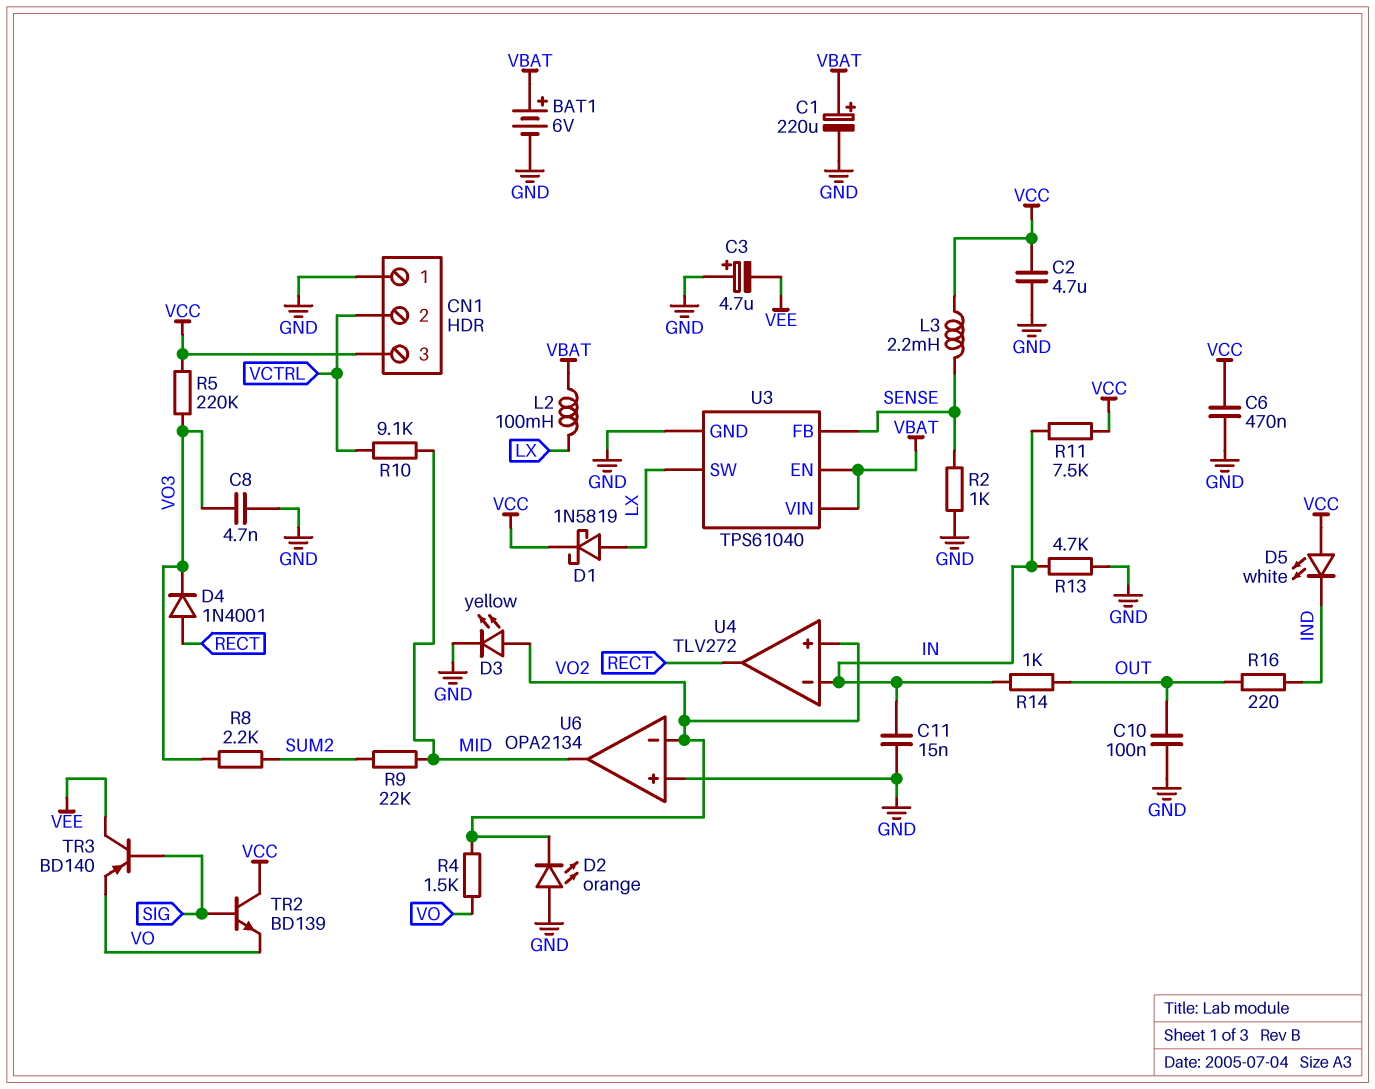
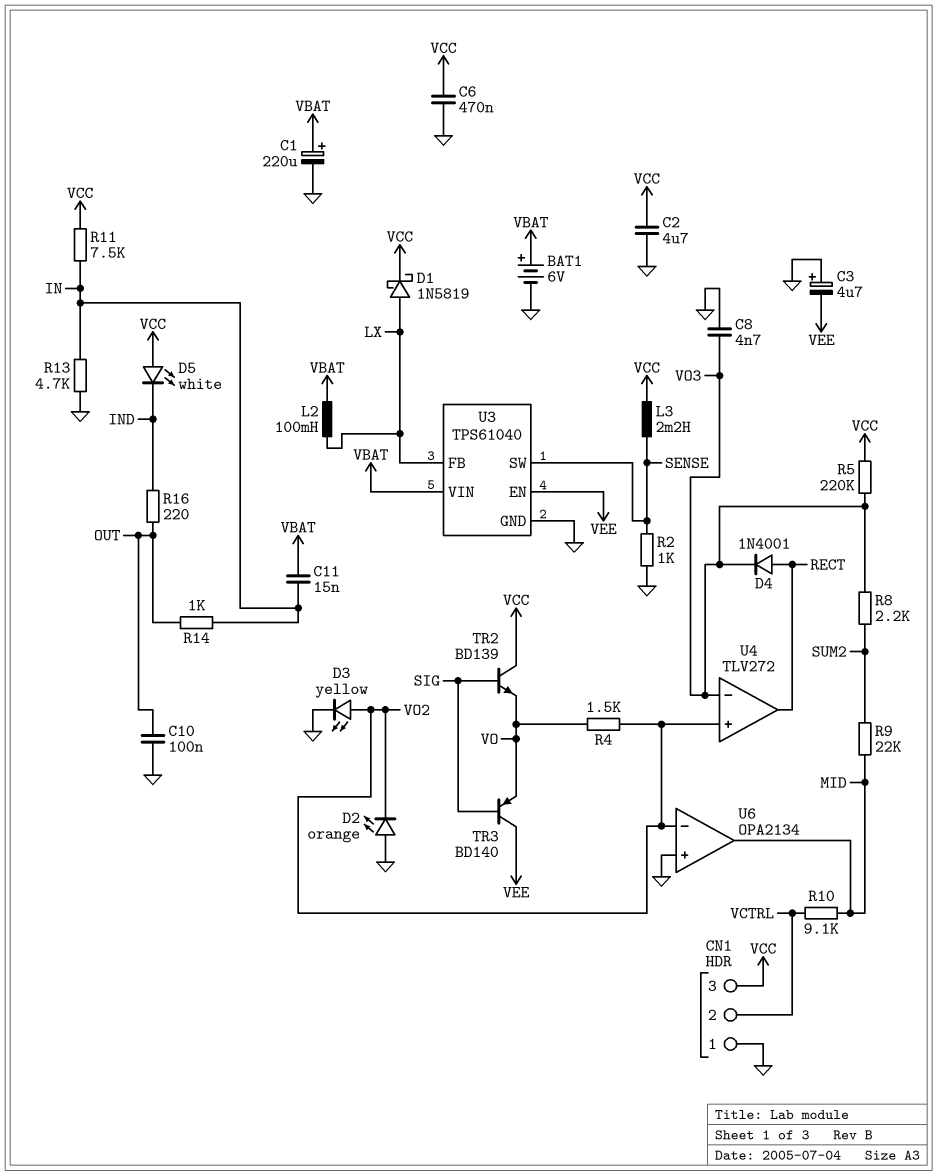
C11: 15nF (GND, IN) -> 15nF (IN, VBAT)
U3 pin EN: VBAT -> VEE
U3 pin FB: SENSE -> LX
U3 pin SW: LX -> SENSE
U4 pin in-: IN -> VO3

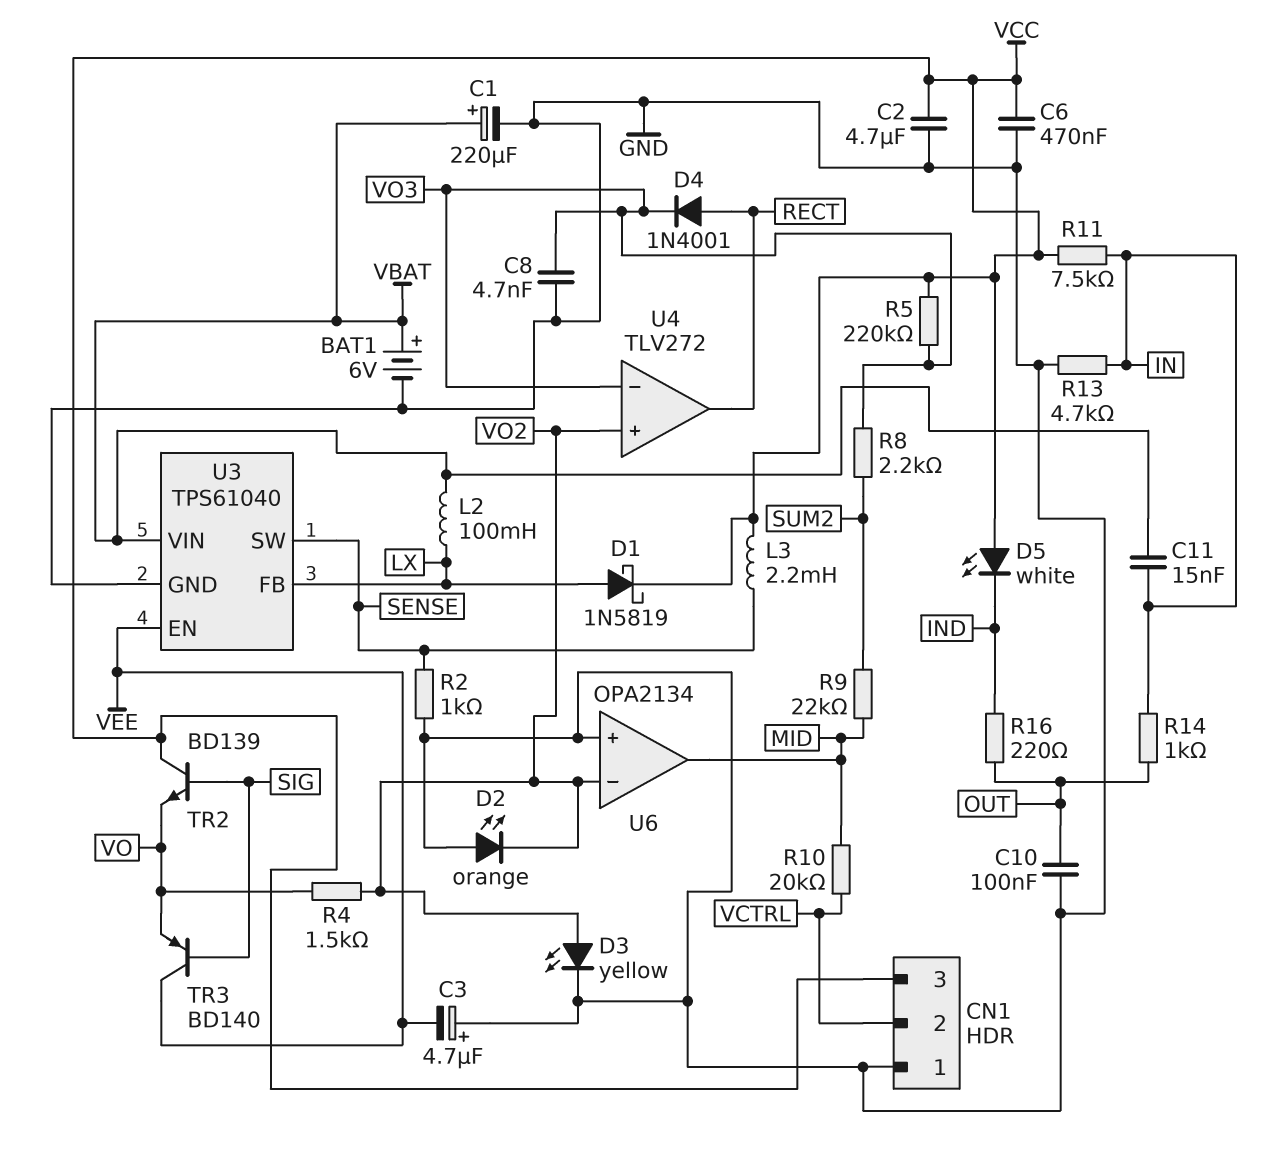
R10: 9.1k (MID, VCTRL) -> 20k (MID, VCTRL)

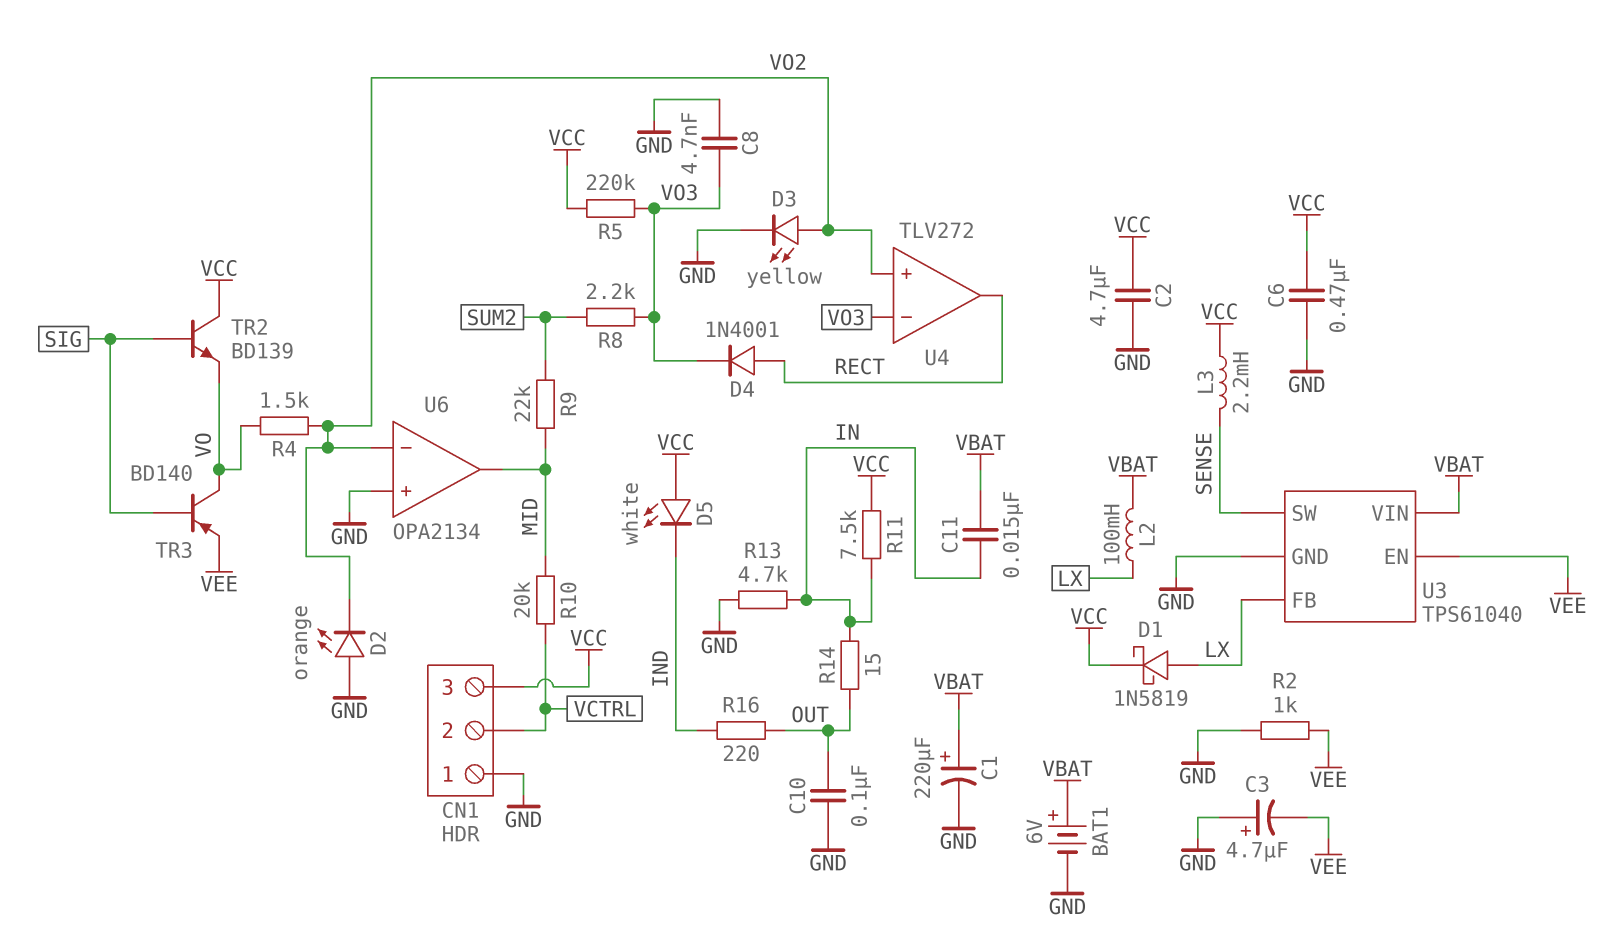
R2: 1k (GND, SENSE) -> 1k (GND, VEE)
R14: 1k (IN, OUT) -> 15 (IN, OUT)
TR3: PNP BD140 (B SIG, C VEE, E VO) -> PNP BD140 (B SIG, C VO, E VEE)

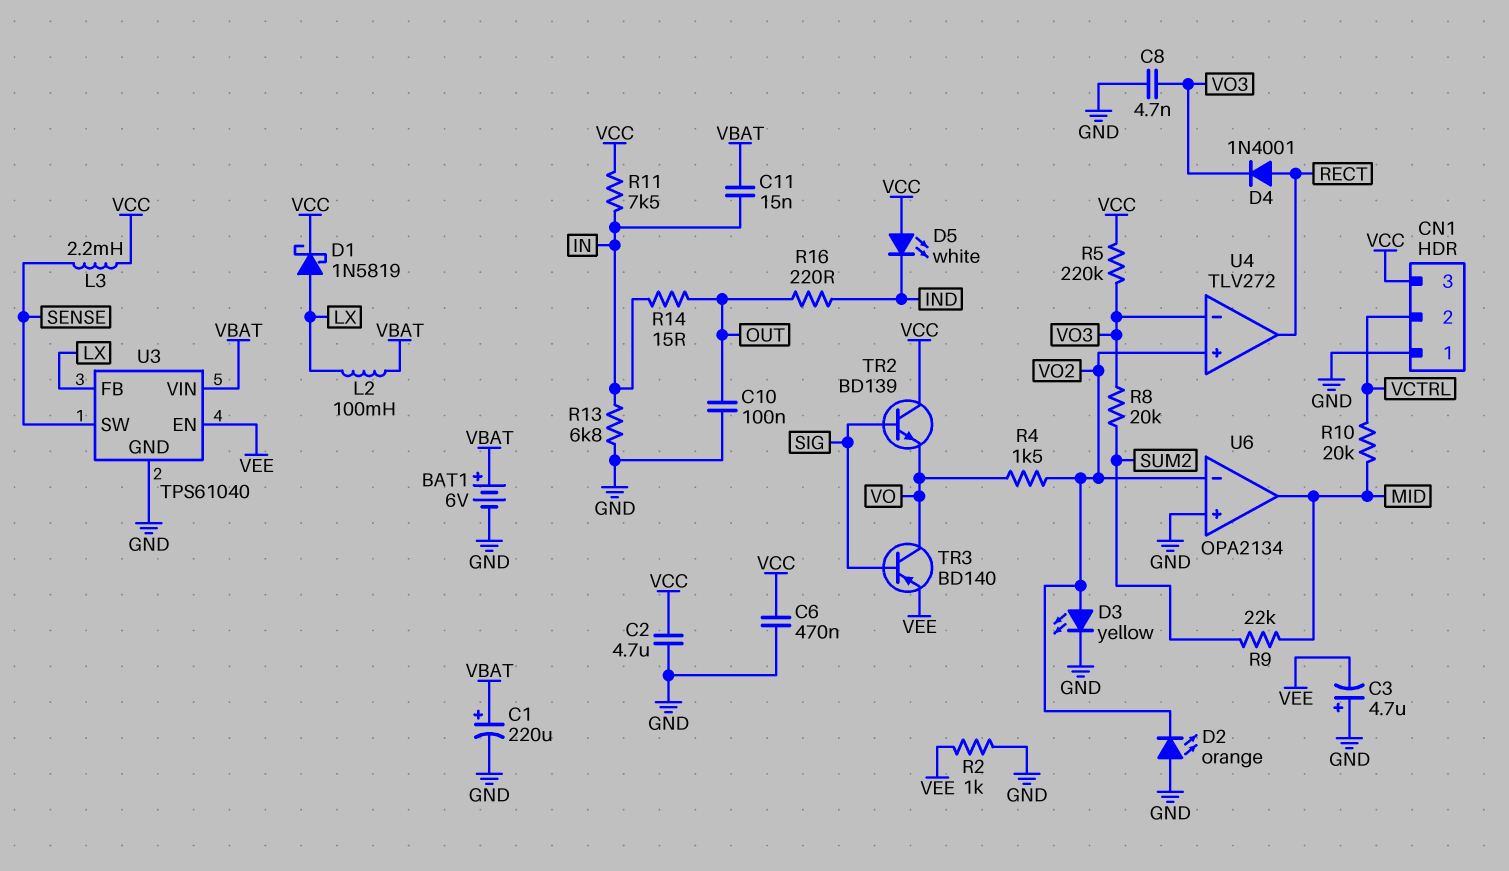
R8: 2.2k (SUM2, VO3) -> 20k (SUM2, VO3)
R13: 4.7k (GND, IN) -> 6.8k (GND, IN)

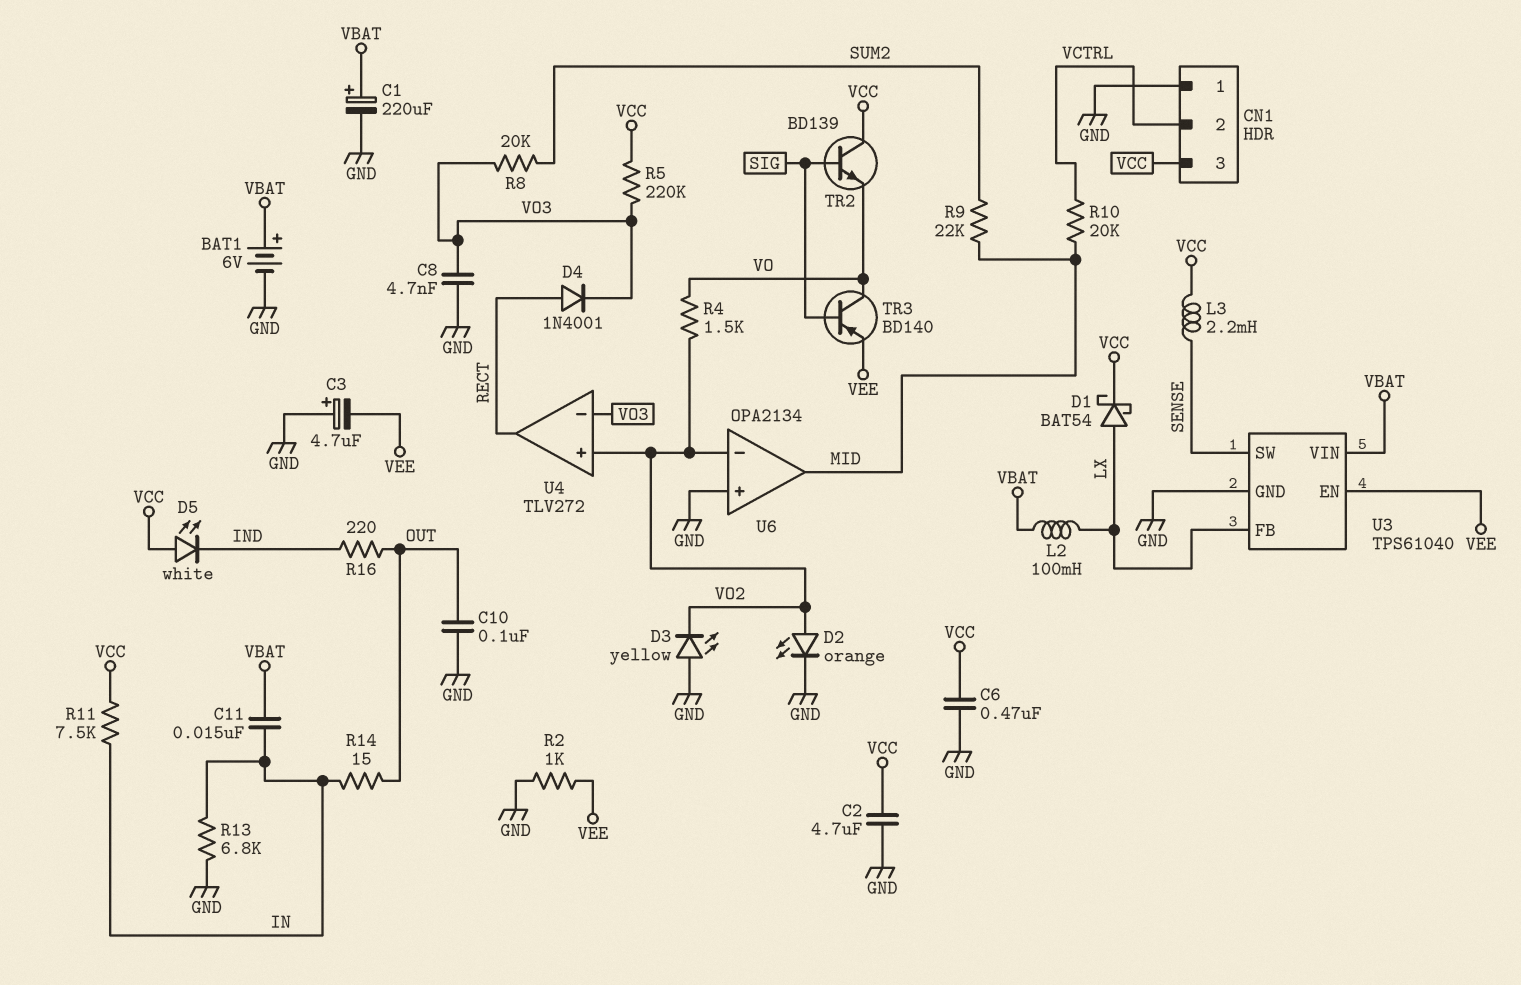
D1: schottky 1N5819 (A LX, K VCC) -> schottky BAT54 (A LX, K VCC)
D2: LED orange (A GND, K VO2) -> LED orange (A VO2, K GND)
D3: LED yellow (A VO2, K GND) -> LED yellow (A GND, K VO2)

